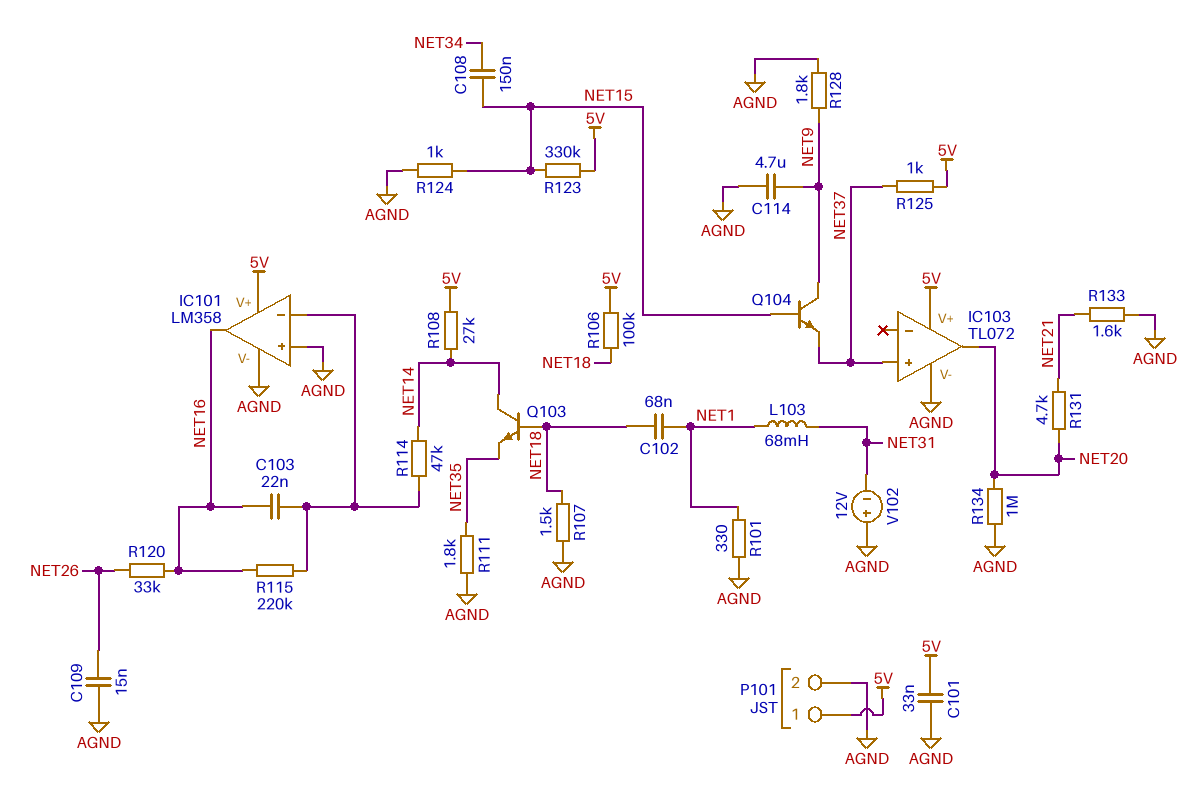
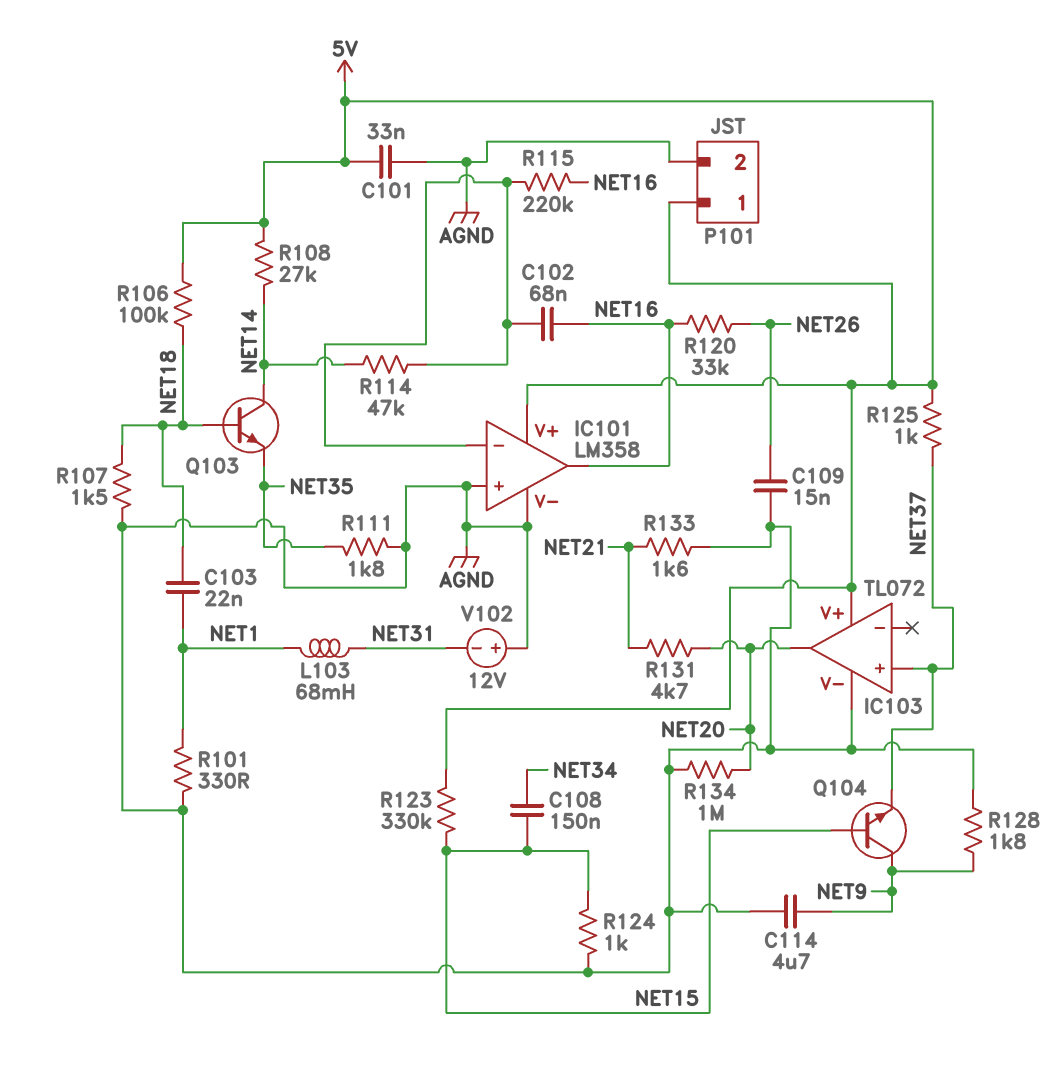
C102: 68nF (NET1, NET18) -> 68nF (IC101/in-, NET16)
C103: 22nF (IC101/in-, NET16) -> 22nF (NET1, NET18)

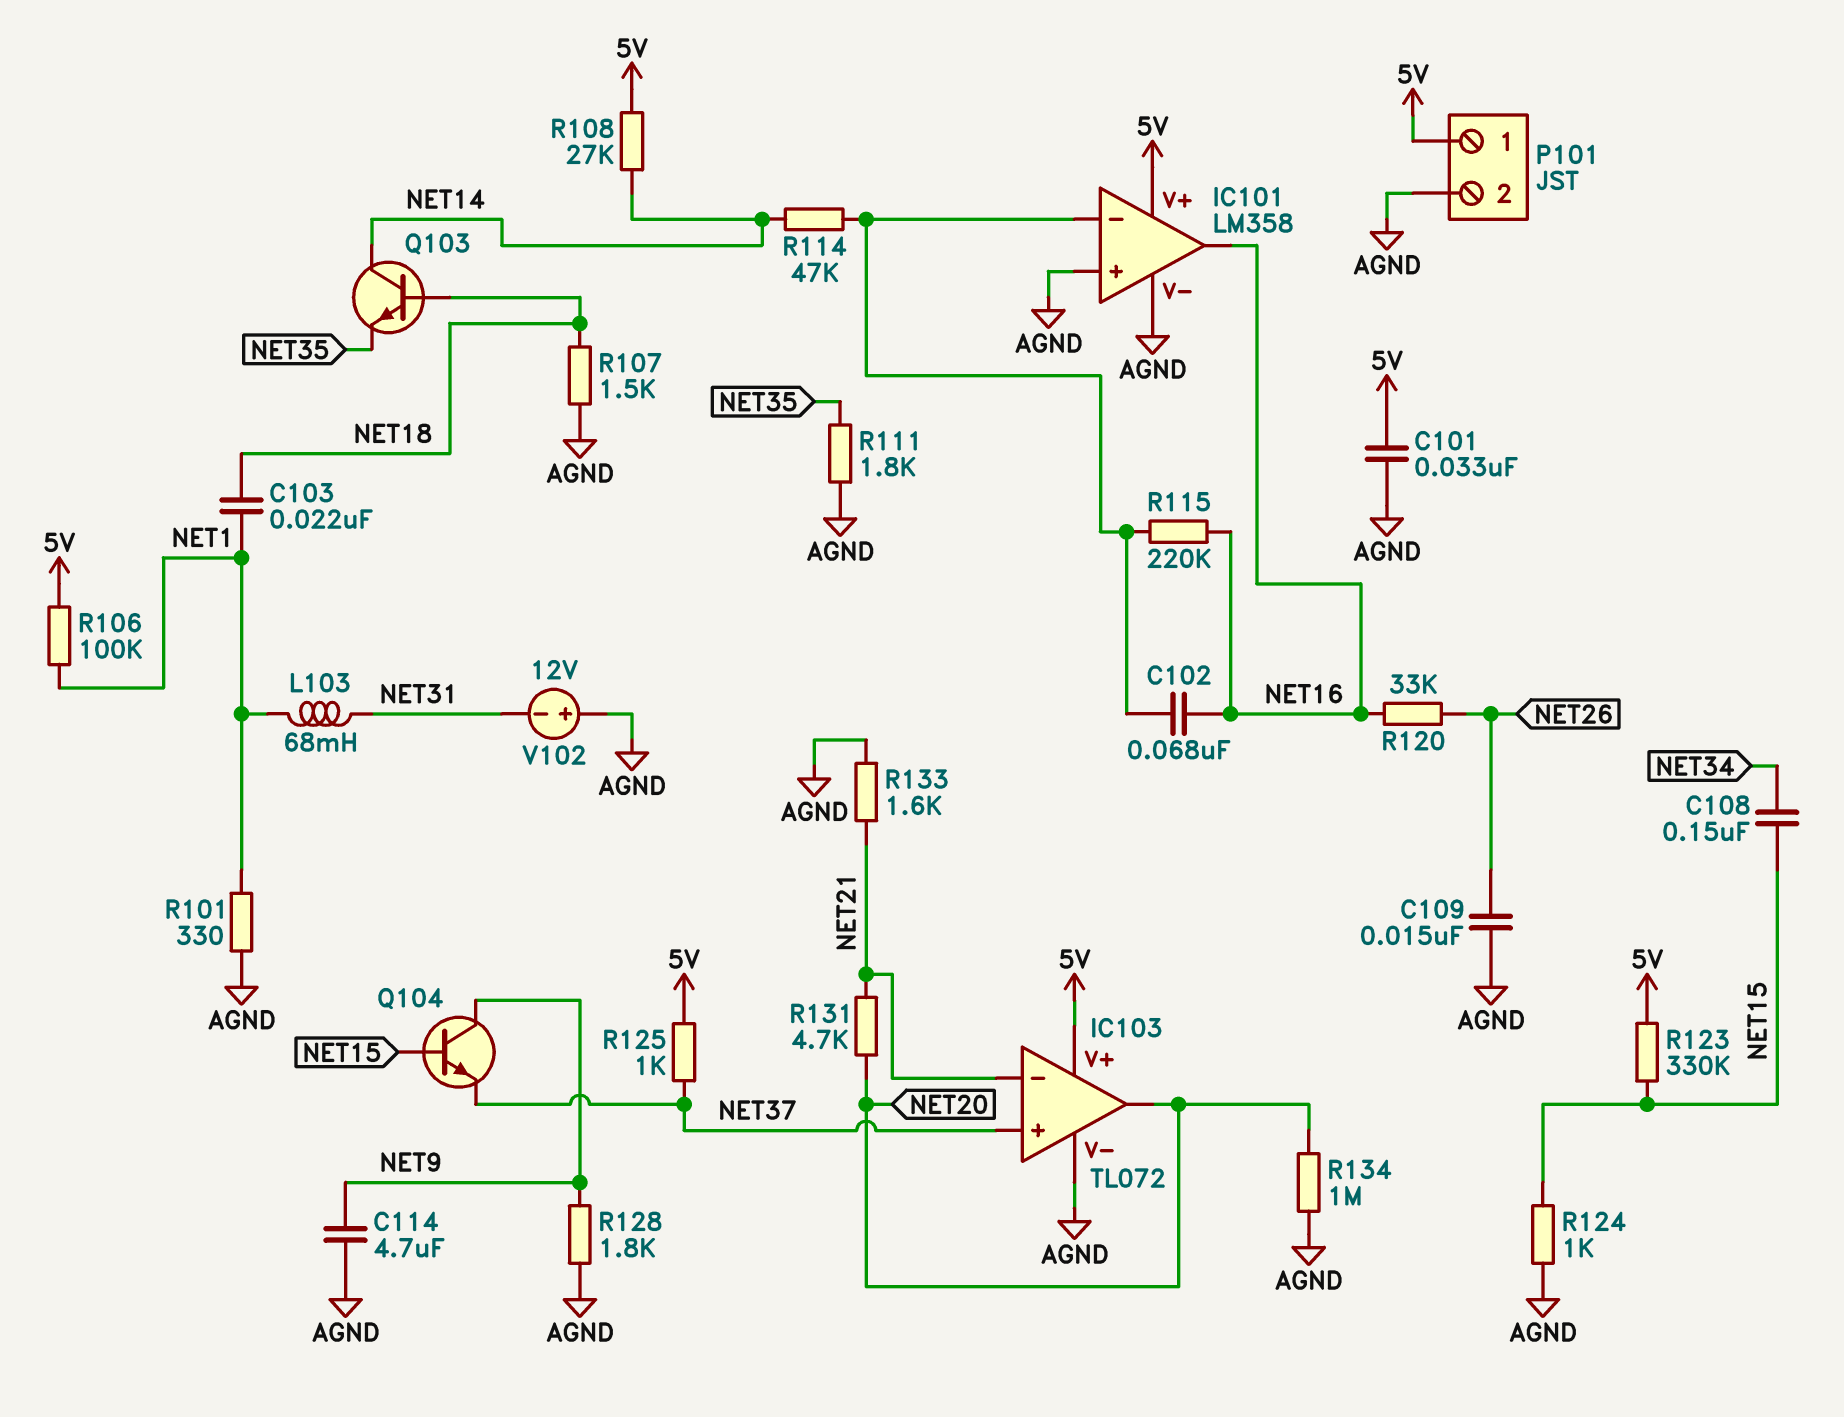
IC103 pin in-: none -> NET21
R106: 100k (5V, NET18) -> 100k (5V, NET1)

